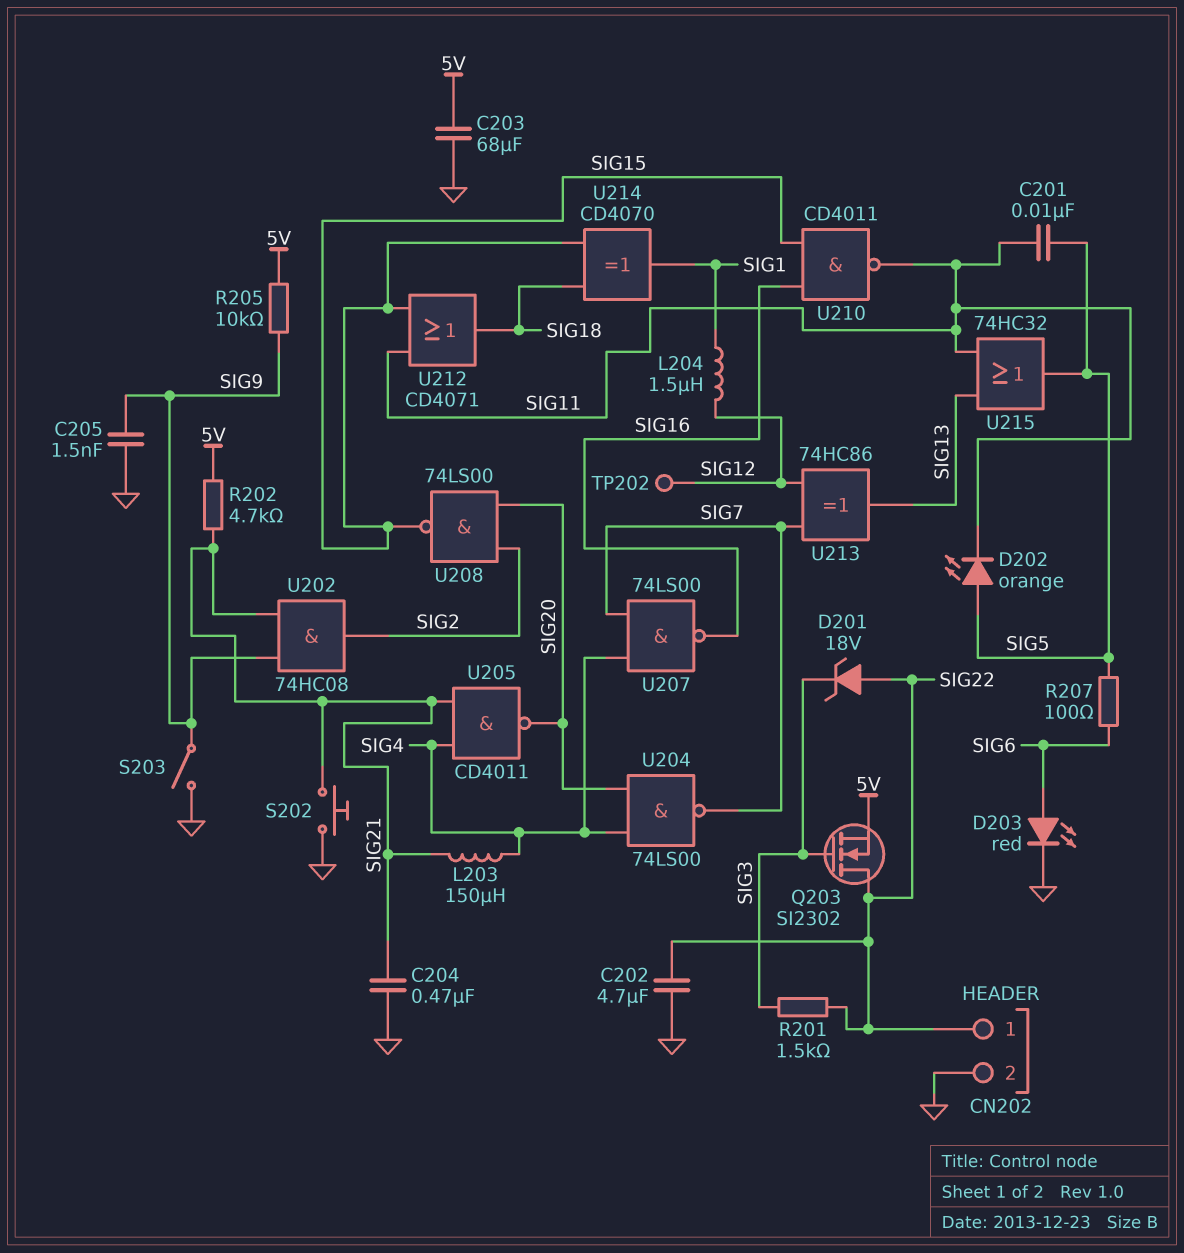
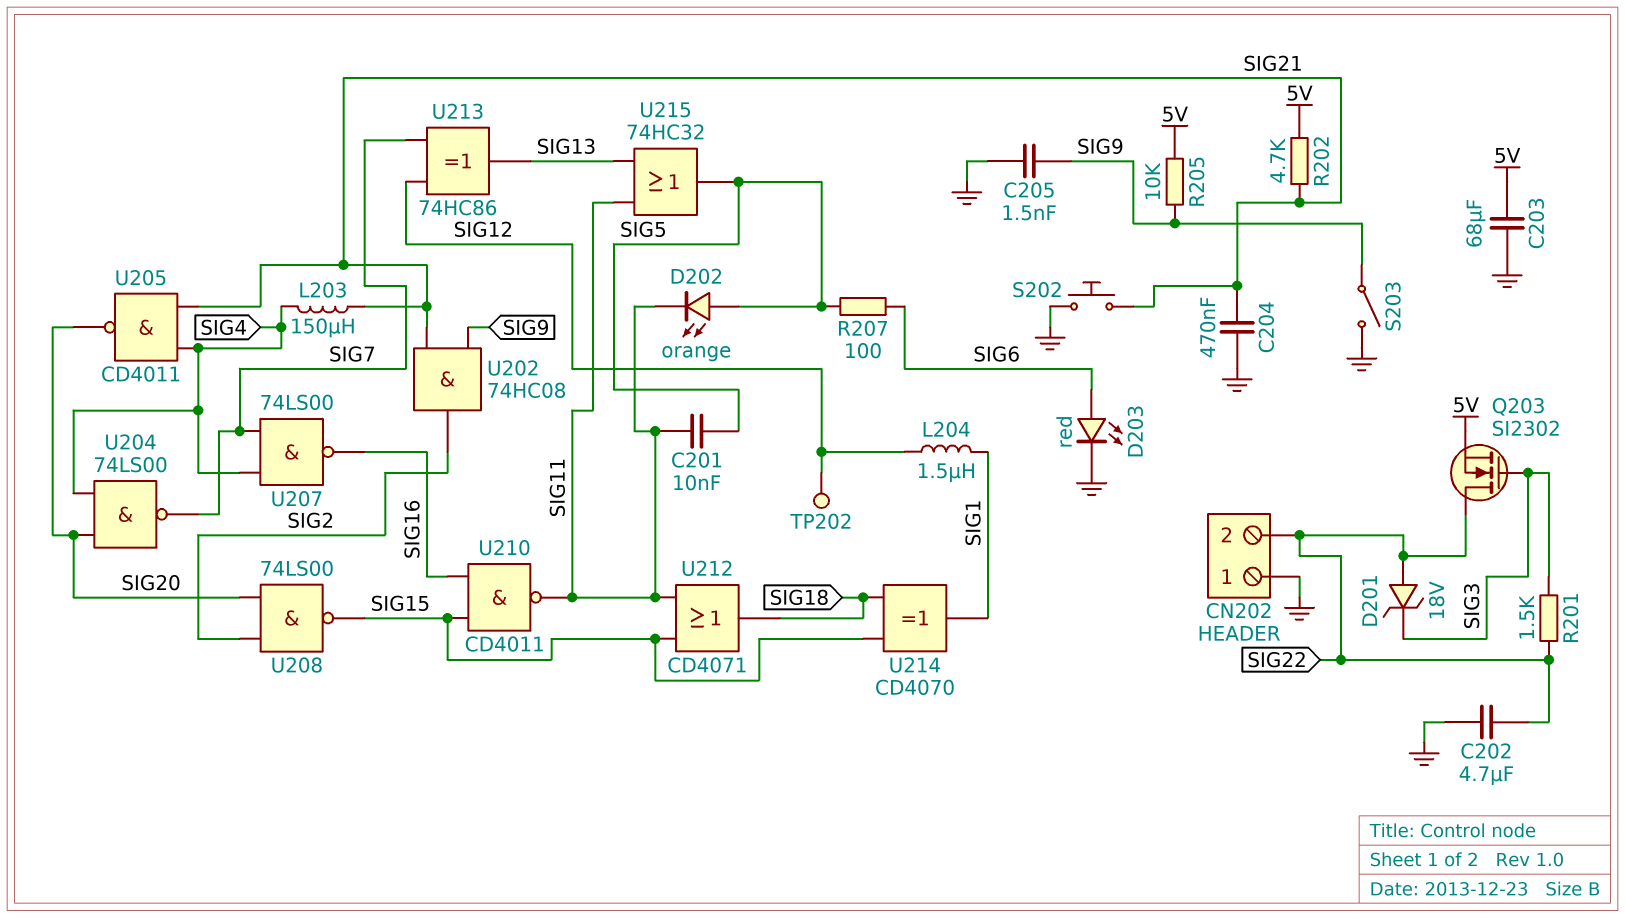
CN202 pin 1: SIG22 -> GND
CN202 pin 2: GND -> SIG22

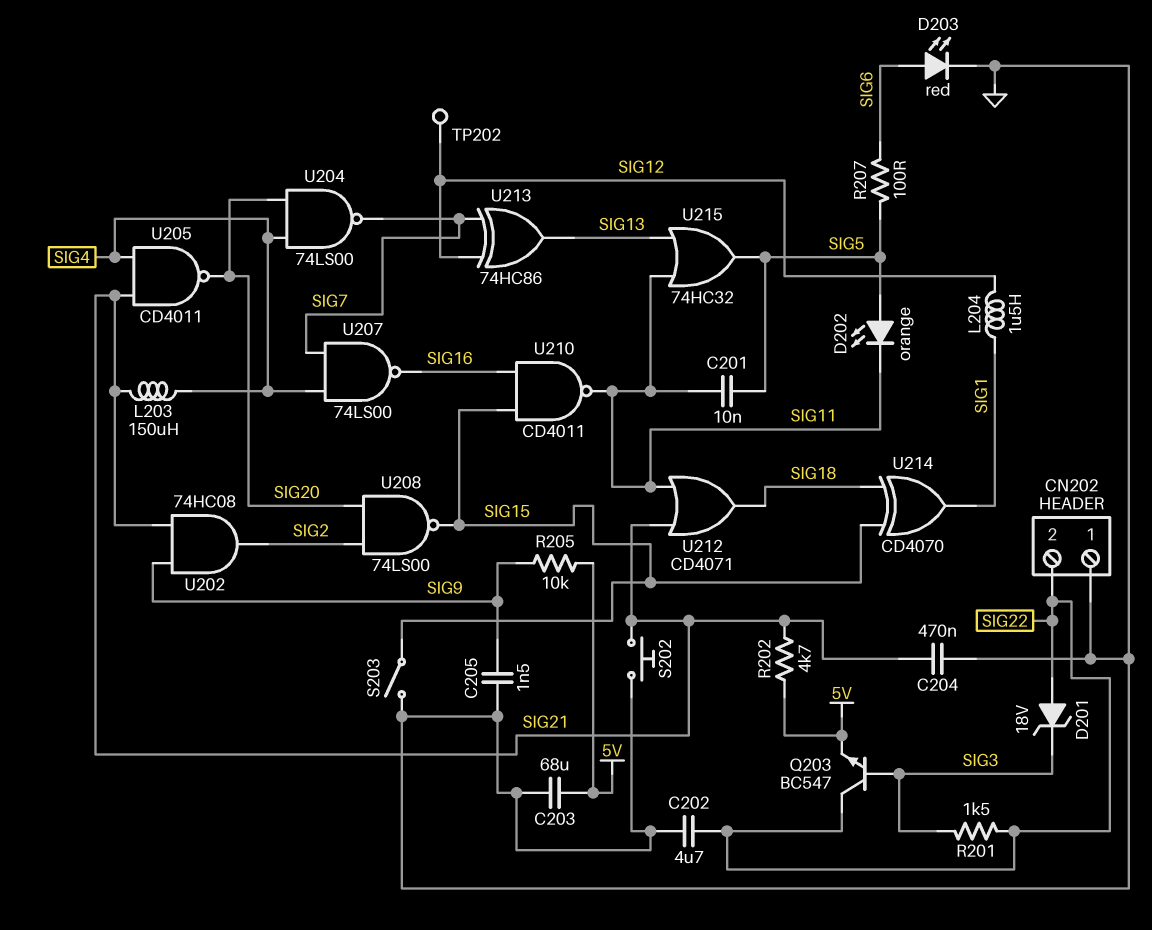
Q203: NMOS SI2302 (G SIG3, D SIG22, S 5V) -> NPN BC547 (B SIG3, C SIG22, E 5V)
S203: switch (GND, SIG9) -> switch (GND, SIG15)
U212: OR CD4071 (in SIG11, in SIG15, out SIG18) -> OR CD4071 (in SIG11, in SIG21, out SIG18)

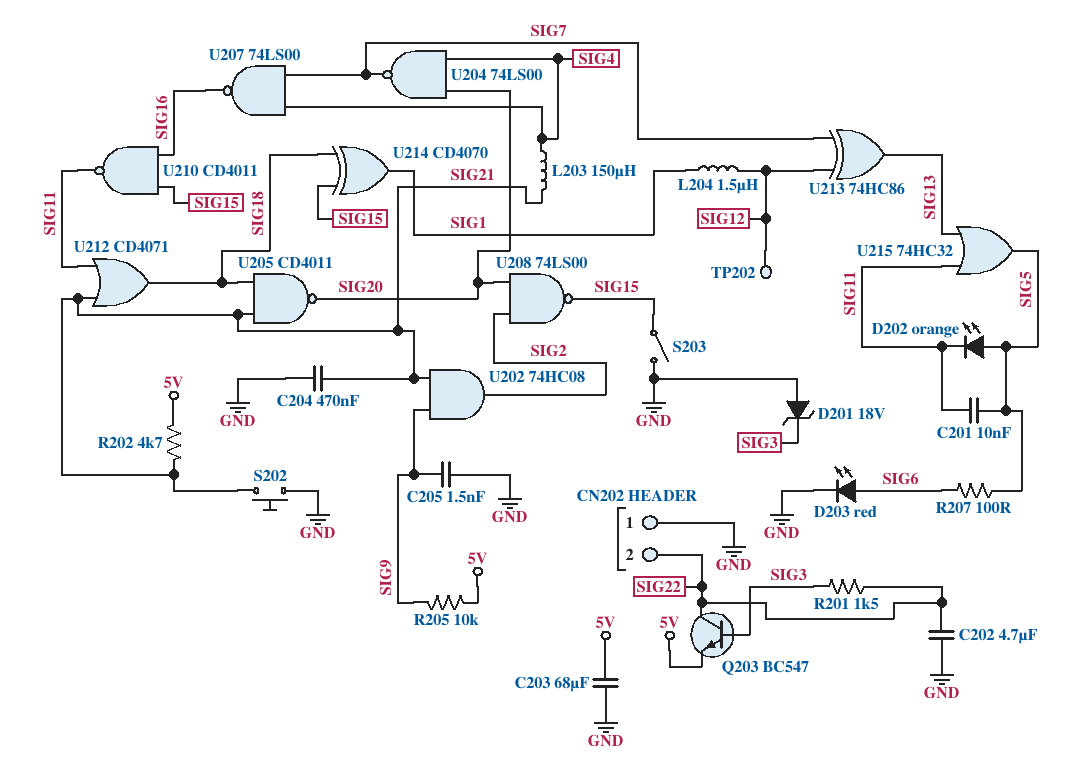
D201: zener 18V (A SIG22, K SIG3) -> zener 18V (A GND, K SIG3)
U205: NAND CD4011 (in SIG4, in SIG21, out SIG20) -> NAND CD4011 (in SIG18, in SIG21, out SIG20)

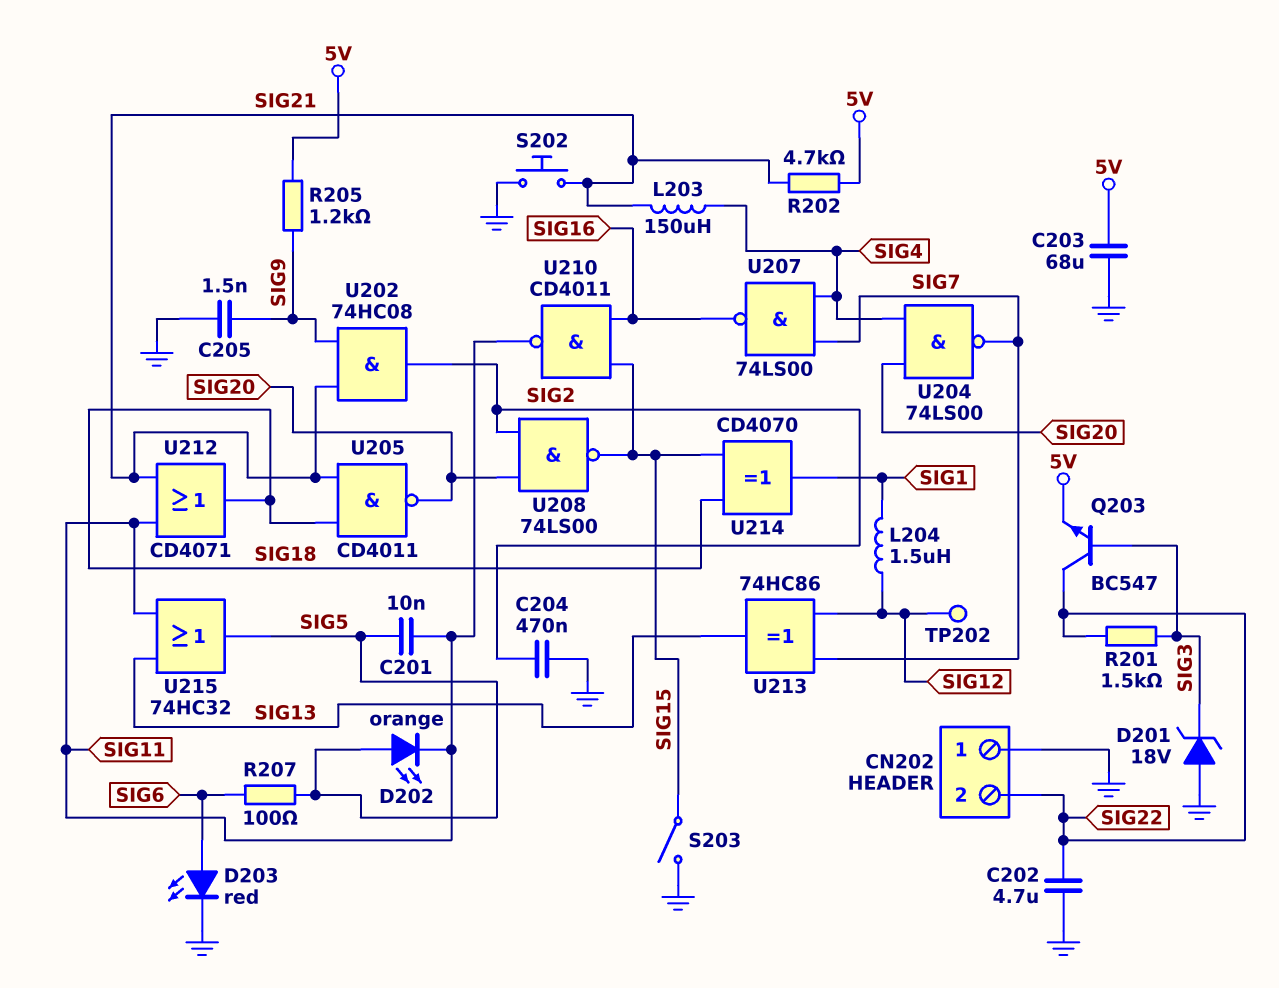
C204: 470nF (GND, SIG21) -> 470nF (GND, SIG2)
R205: 10k (5V, SIG9) -> 1.2k (5V, SIG9)

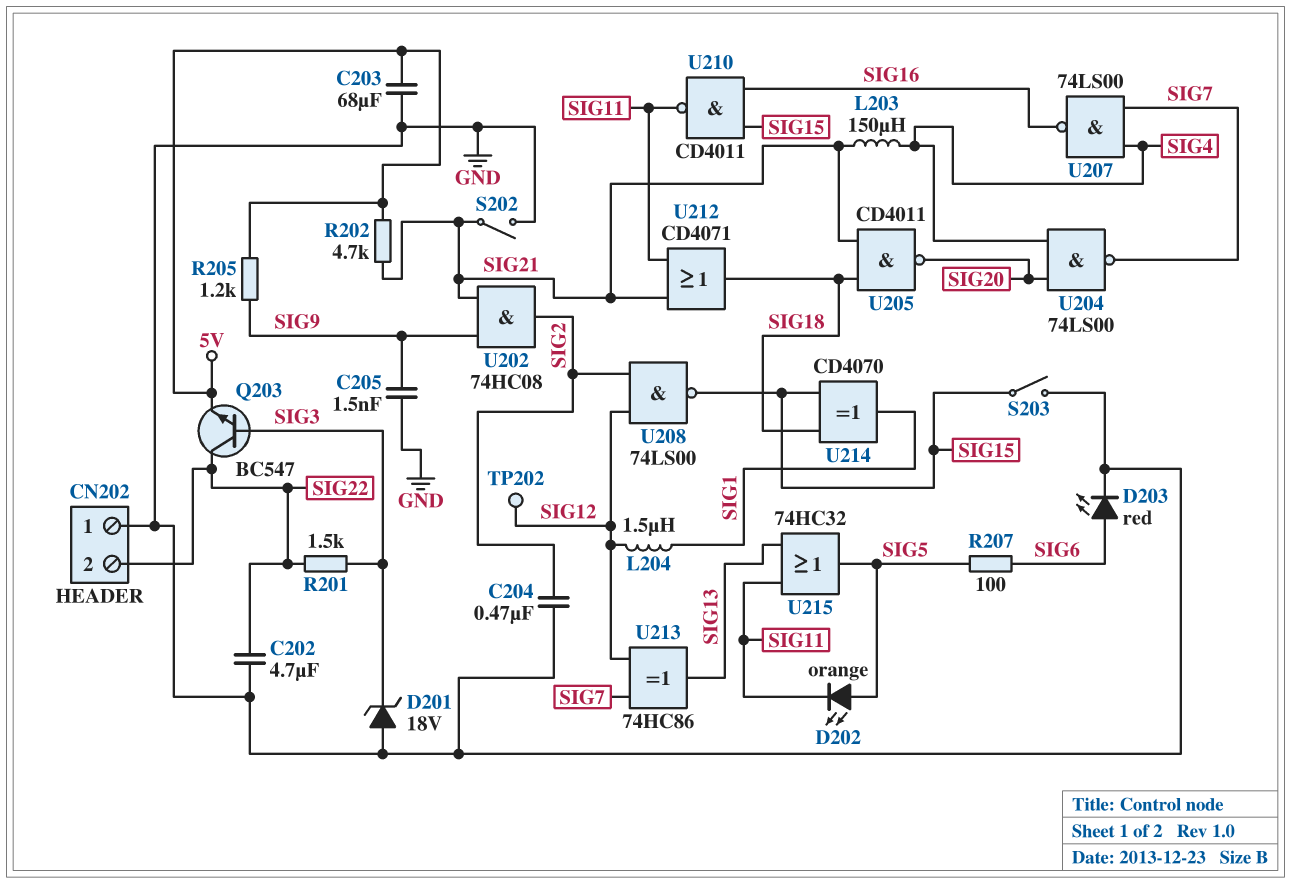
C201: 10nF (SIG5, SIG11) -> none
S202: button (GND, SIG21) -> switch (GND, SIG21)
U208: NAND 74LS00 (in SIG2, in SIG20, out SIG15) -> NAND 74LS00 (in SIG2, in SIG12, out SIG15)

